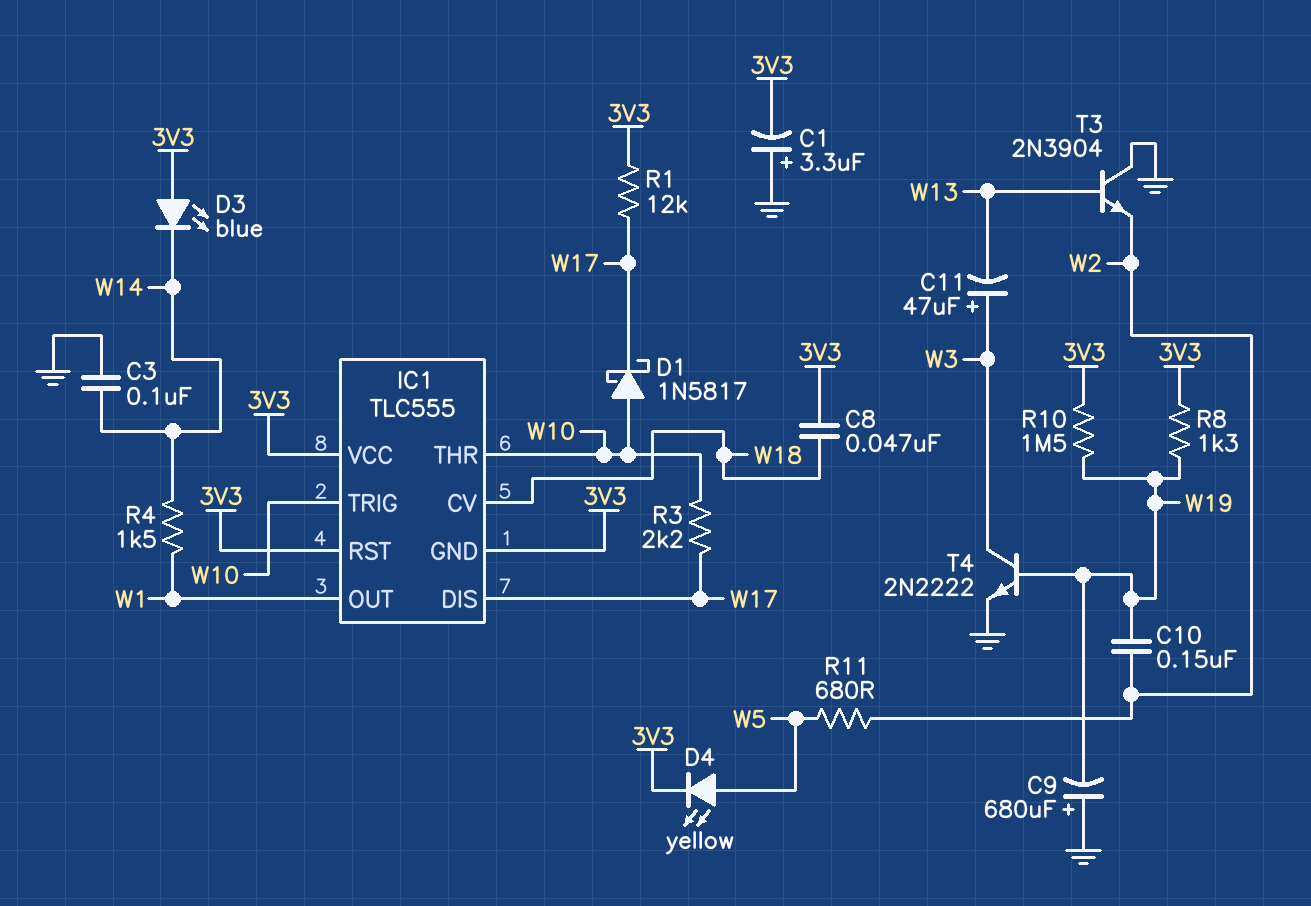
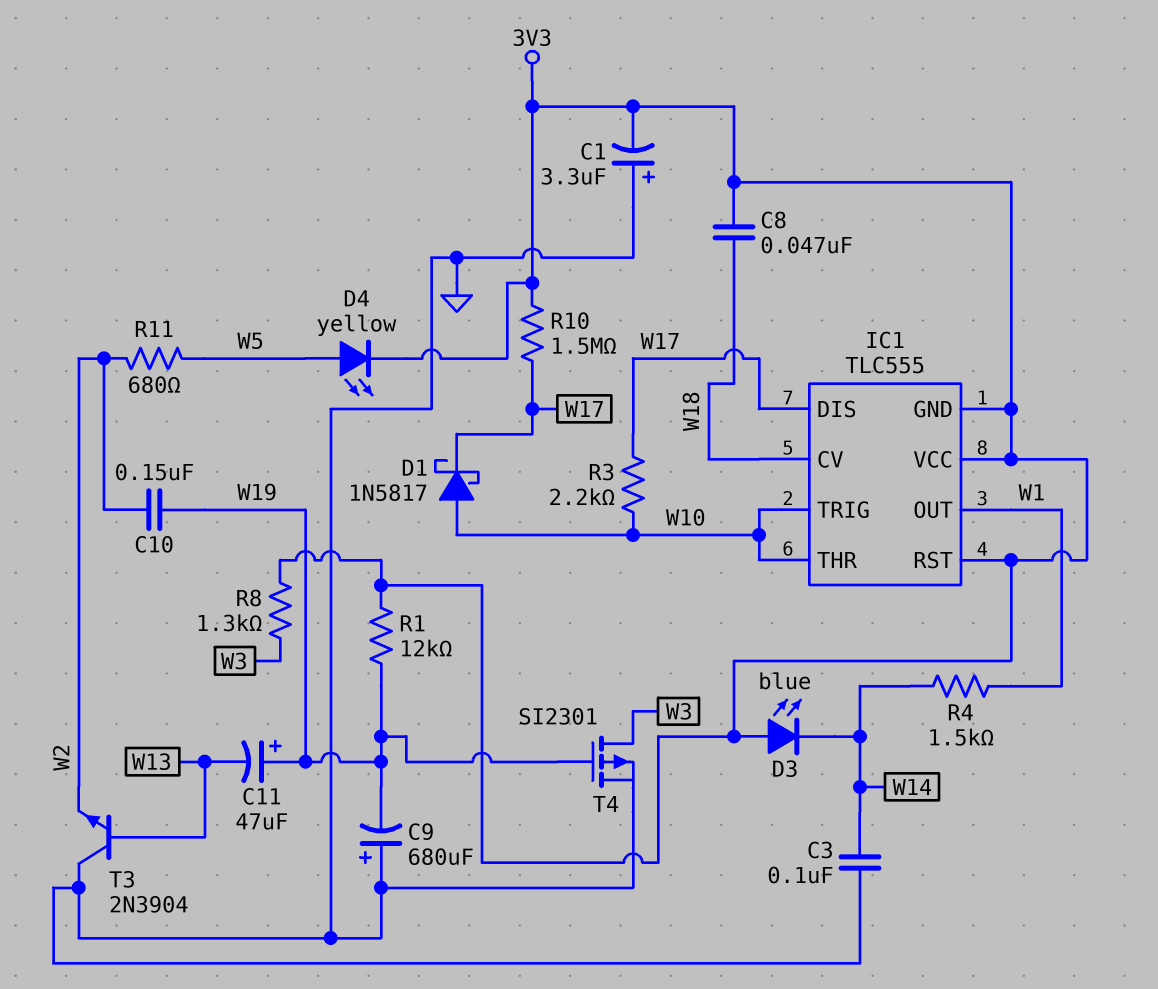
C11: 47uF (plus W3, minus W13) -> 47uF (plus W19, minus W13)
R1: 12k (3V3, W17) -> 12k (3V3, W19)
R8: 1.3k (3V3, W19) -> 1.3k (3V3, W3)
R10: 1.5M (3V3, W19) -> 1.5M (3V3, W17)
T4: NPN 2N2222 (B W19, C W3, E GND) -> PMOS SI2301 (G W19, D W3, S GND)

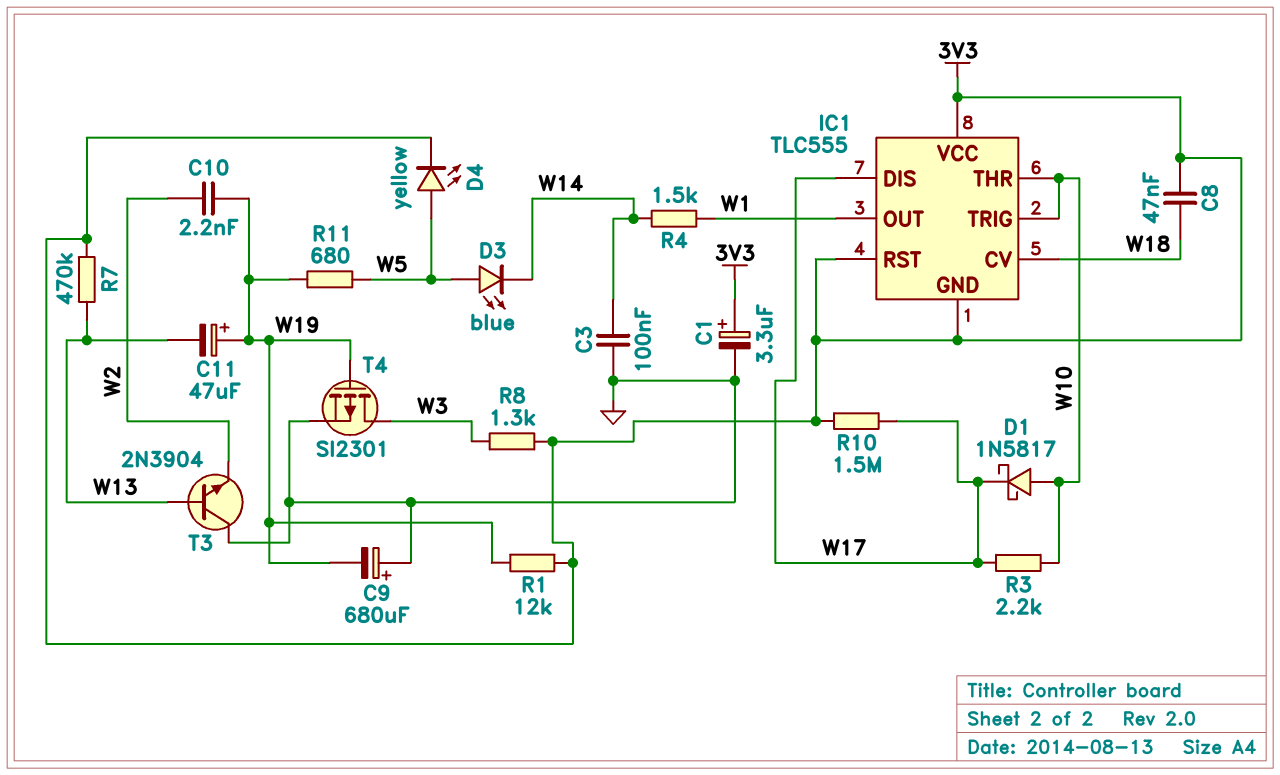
C1: 3.3uF (plus GND, minus 3V3) -> 3.3uF (plus 3V3, minus GND)
C10: 150nF (W2, W19) -> 2.2nF (W2, W19)
D3: LED blue (A 3V3, K W14) -> LED blue (A W5, K W14)
R7: none -> 470k (3V3, W13)
R11: 680 (W2, W5) -> 680 (W5, W19)

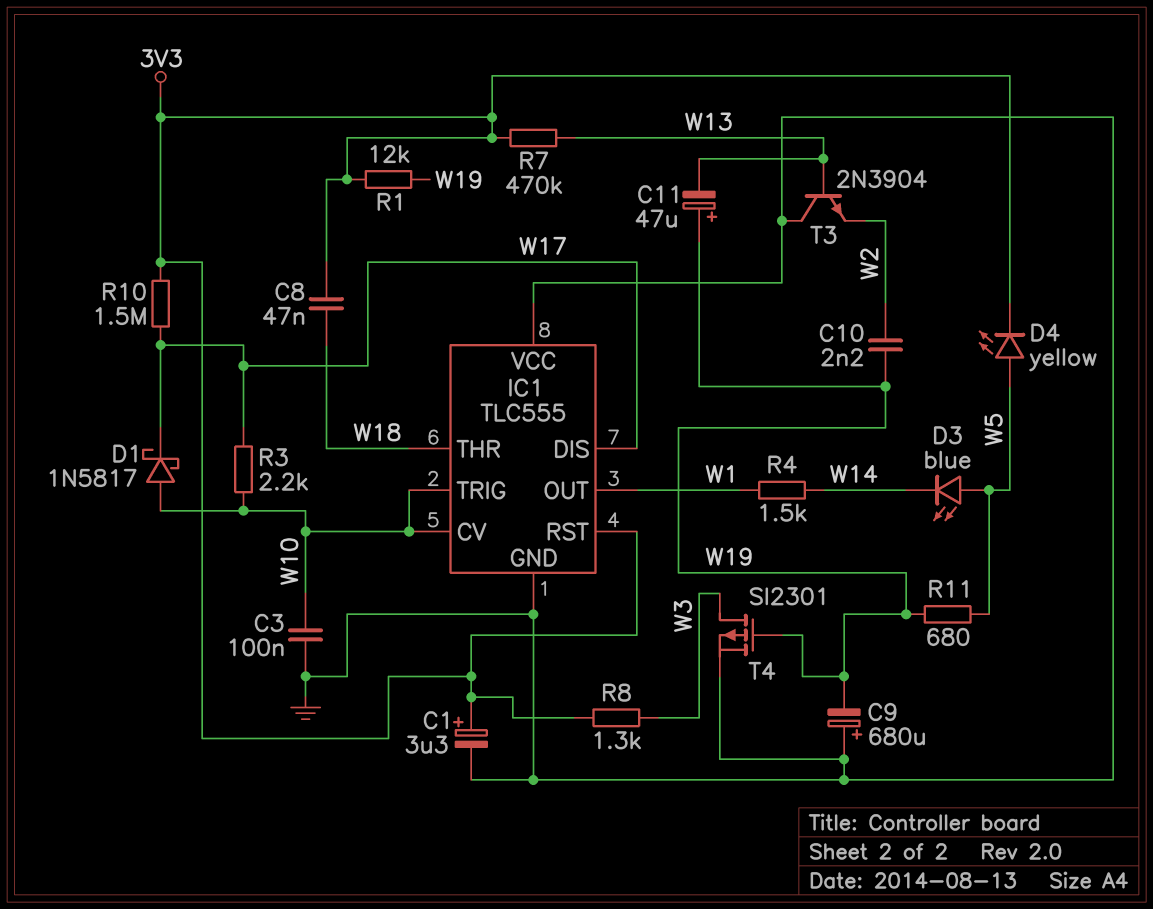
C3: 100nF (GND, W14) -> 100nF (GND, W10)
IC1 pin CV: W18 -> W10
IC1 pin GND: 3V3 -> GND
IC1 pin THR: W10 -> W18
IC1 pin VCC: 3V3 -> GND

